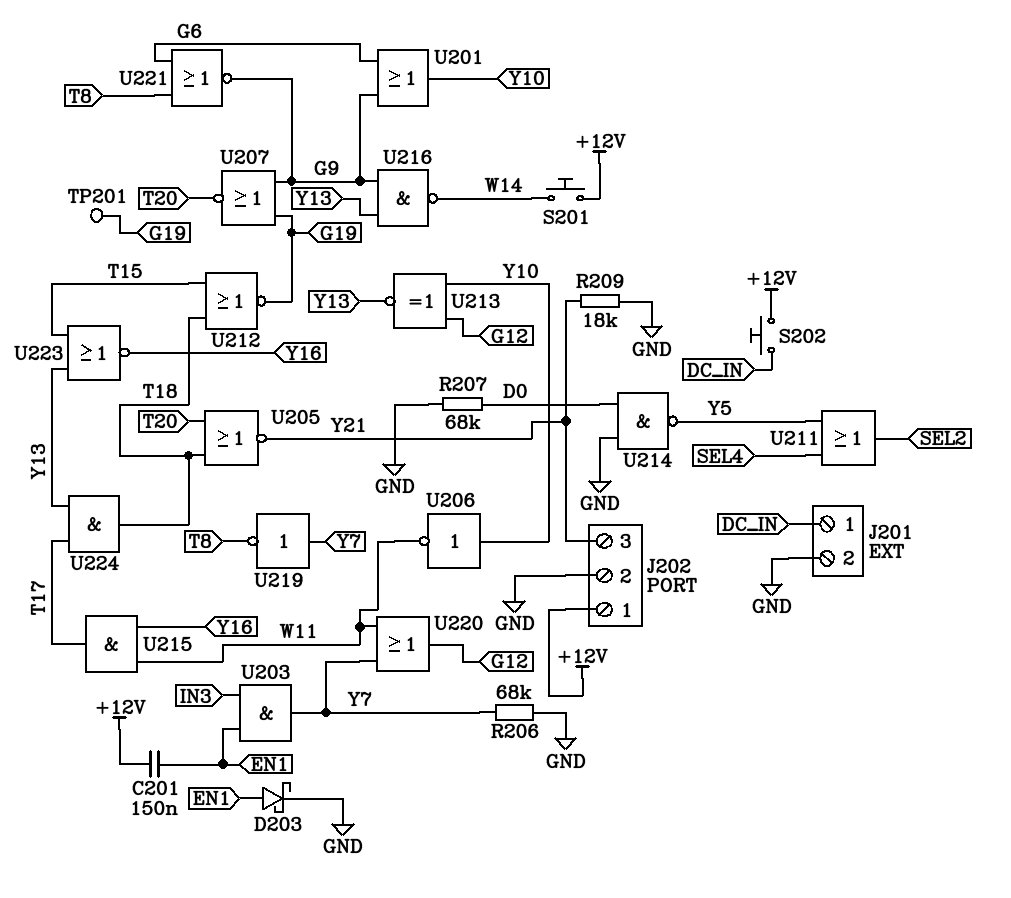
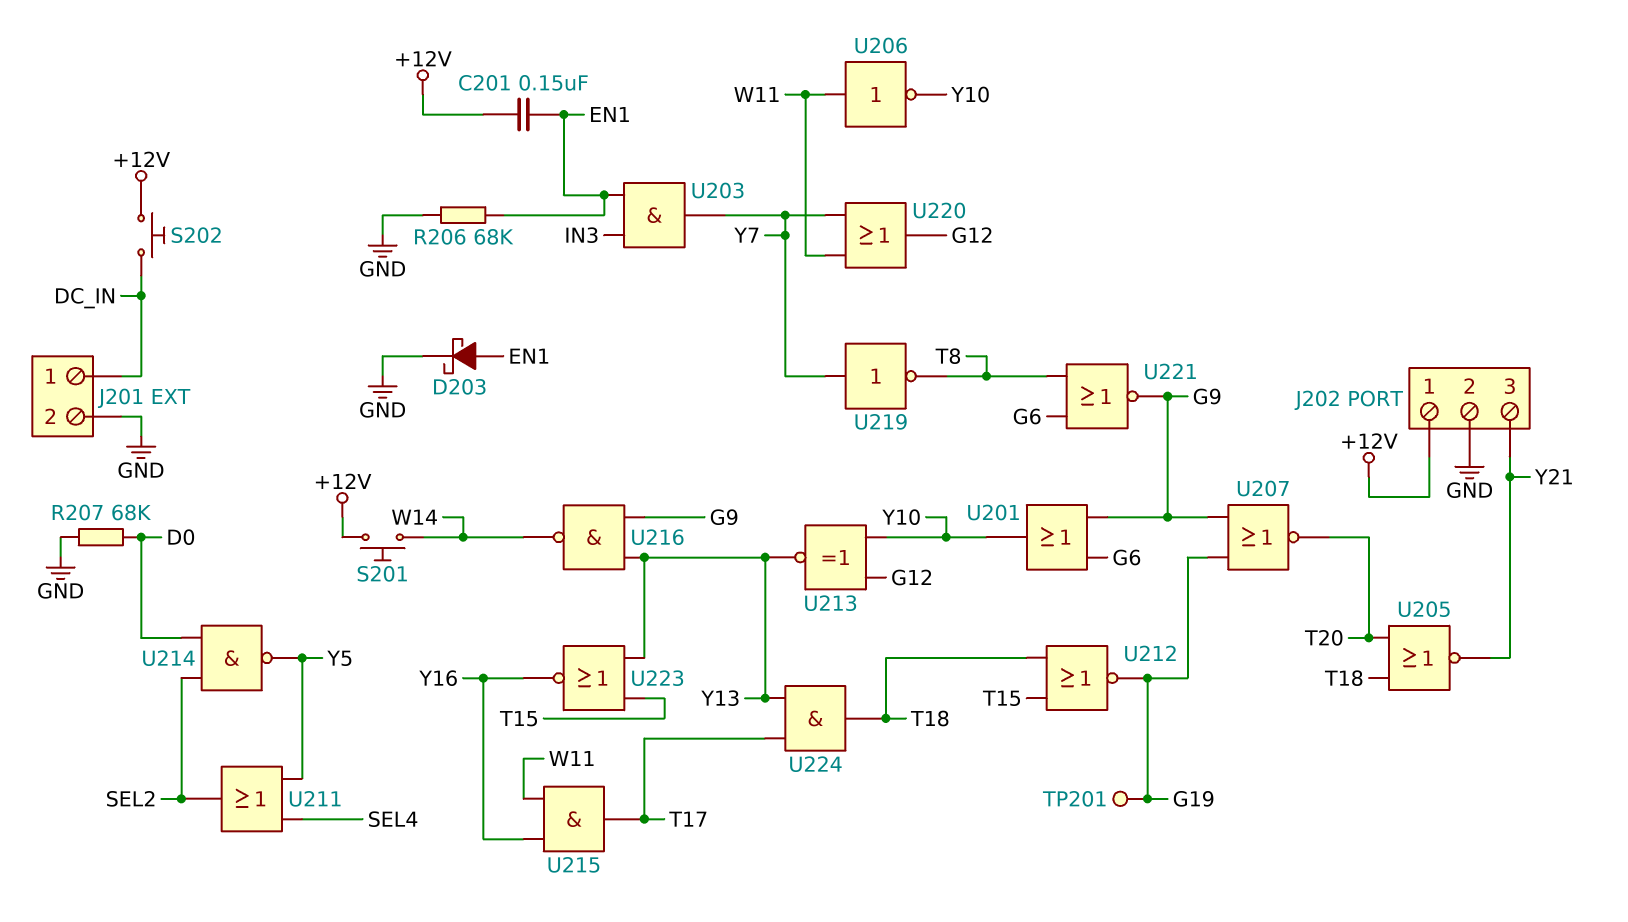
R206: 68k (GND, Y7) -> 68k (EN1, GND)
R209: 18k (GND, Y21) -> none
U206: NOT (in Y10, out W11) -> NOT (in W11, out Y10)
U214: NAND (in D0, in GND, out Y5) -> NAND (in D0, in SEL2, out Y5)

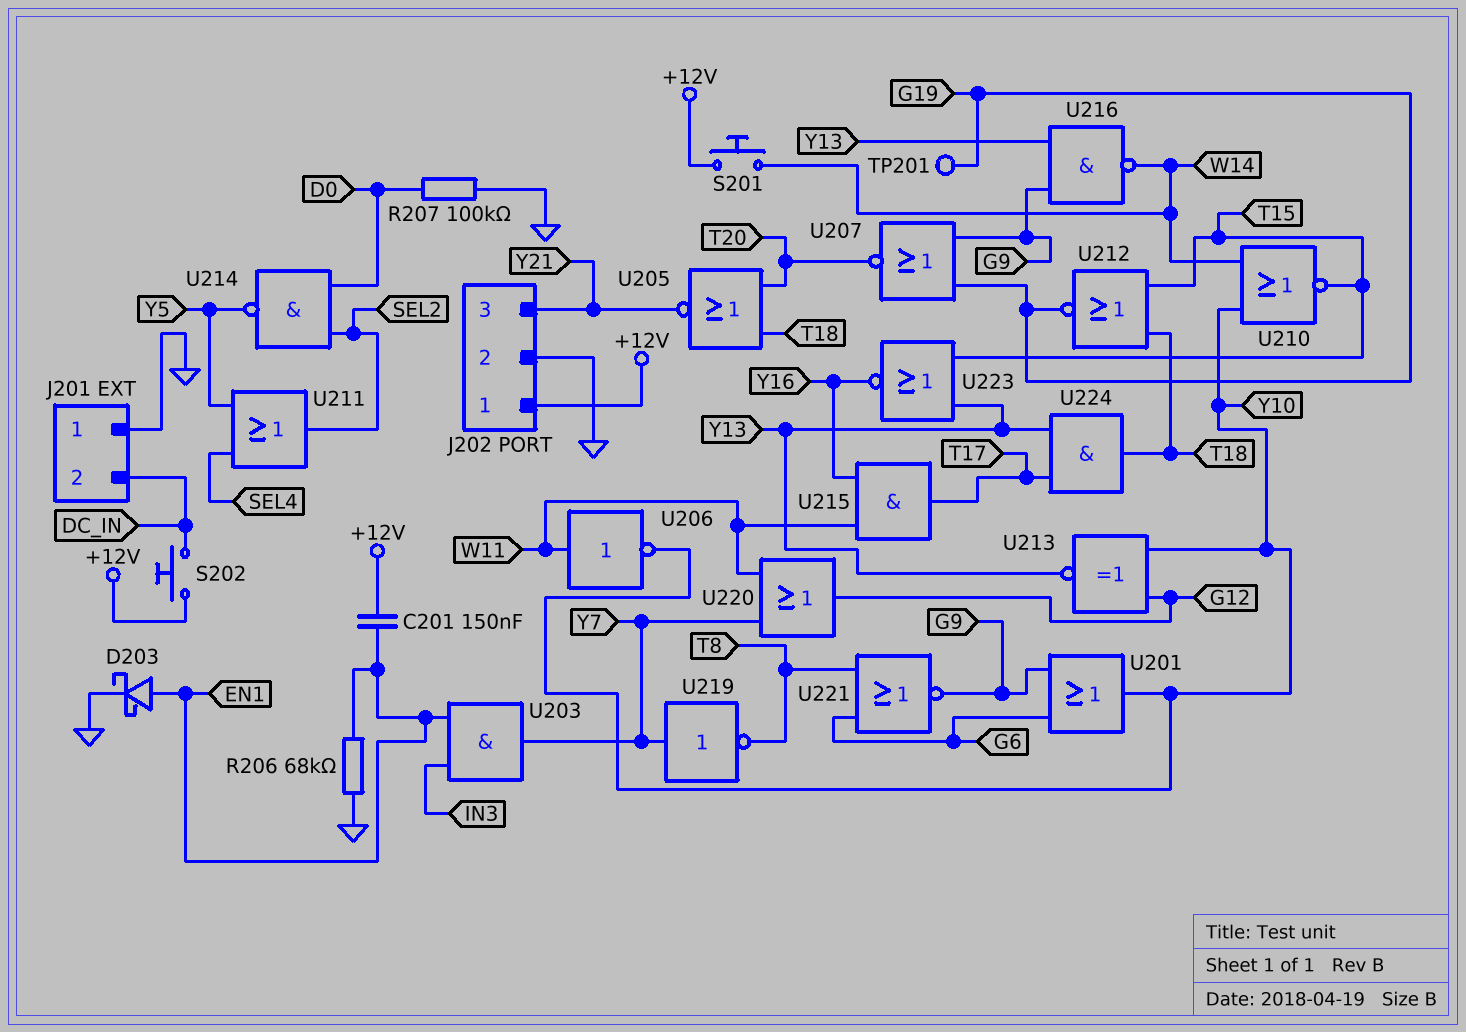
J201 pin 1: DC_IN -> GND
J201 pin 2: GND -> DC_IN
R207: 68k (D0, GND) -> 100k (D0, GND)
U210: none -> NOR (in W14, in Y10, out T15)

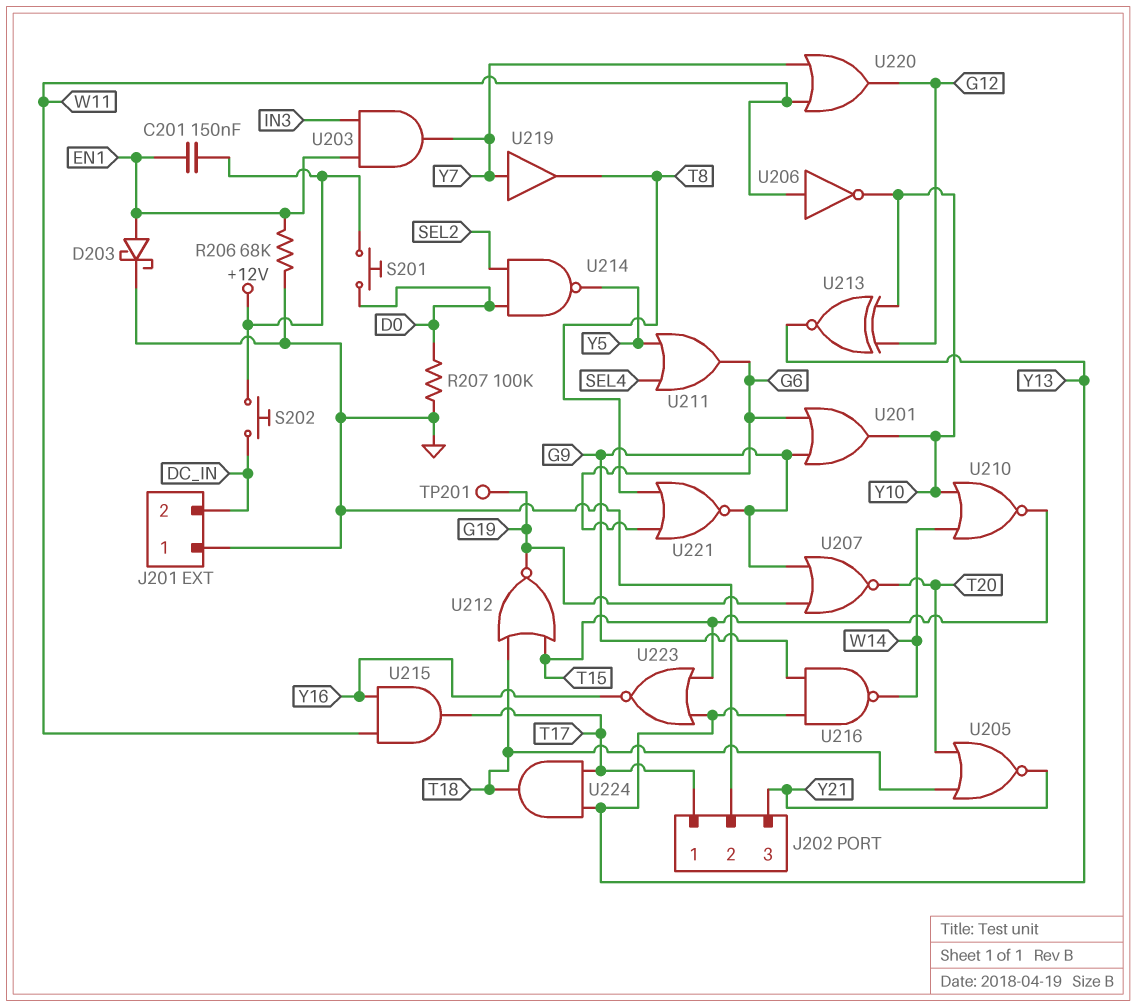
J202 pin 1: +12V -> T17
S201: button (+12V, W14) -> button (+12V, D0)
U211: OR (in SEL4, in Y5, out SEL2) -> OR (in SEL4, in Y5, out G6)
U219: NOT (in Y7, out T8) -> buffer (in Y7, out T8)

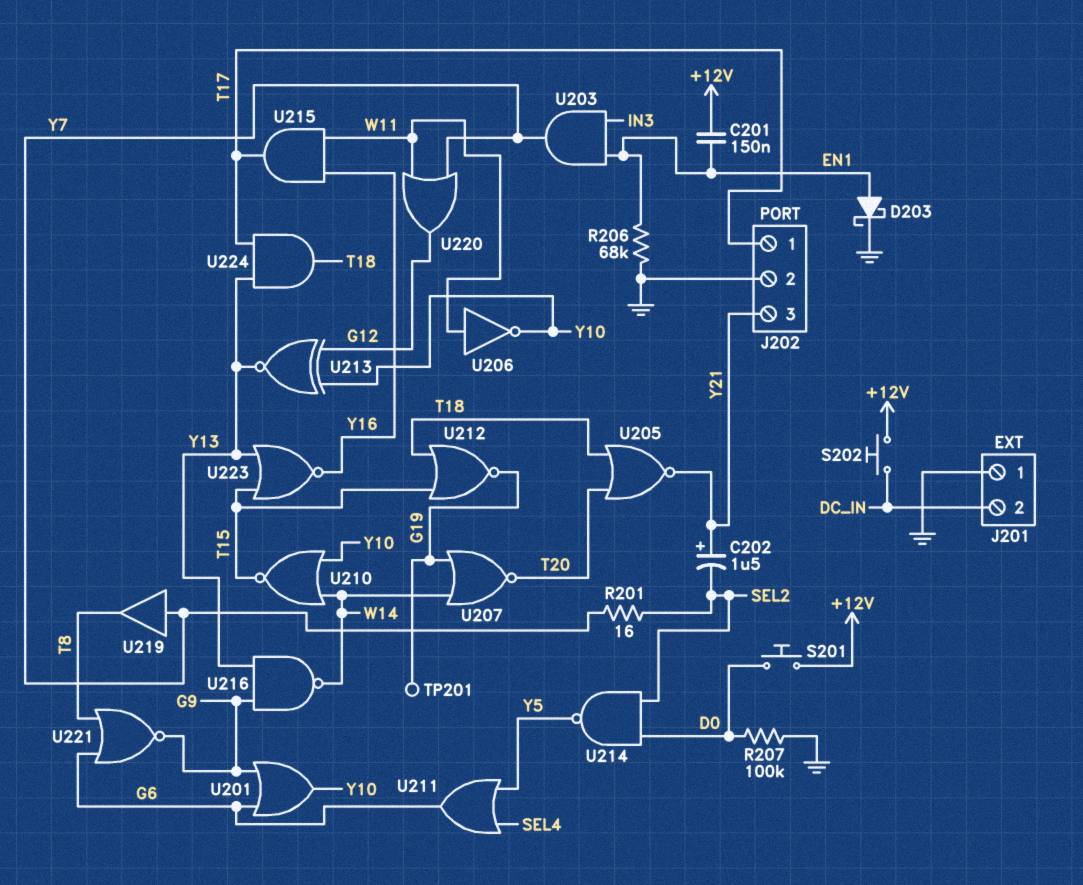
C202: none -> 1.5uF (plus Y21, minus SEL2)
R201: none -> 16 (SEL2, Y7)
U207: NOR (in G9, in G19, out T20) -> NOR (in G19, in W14, out T20)

